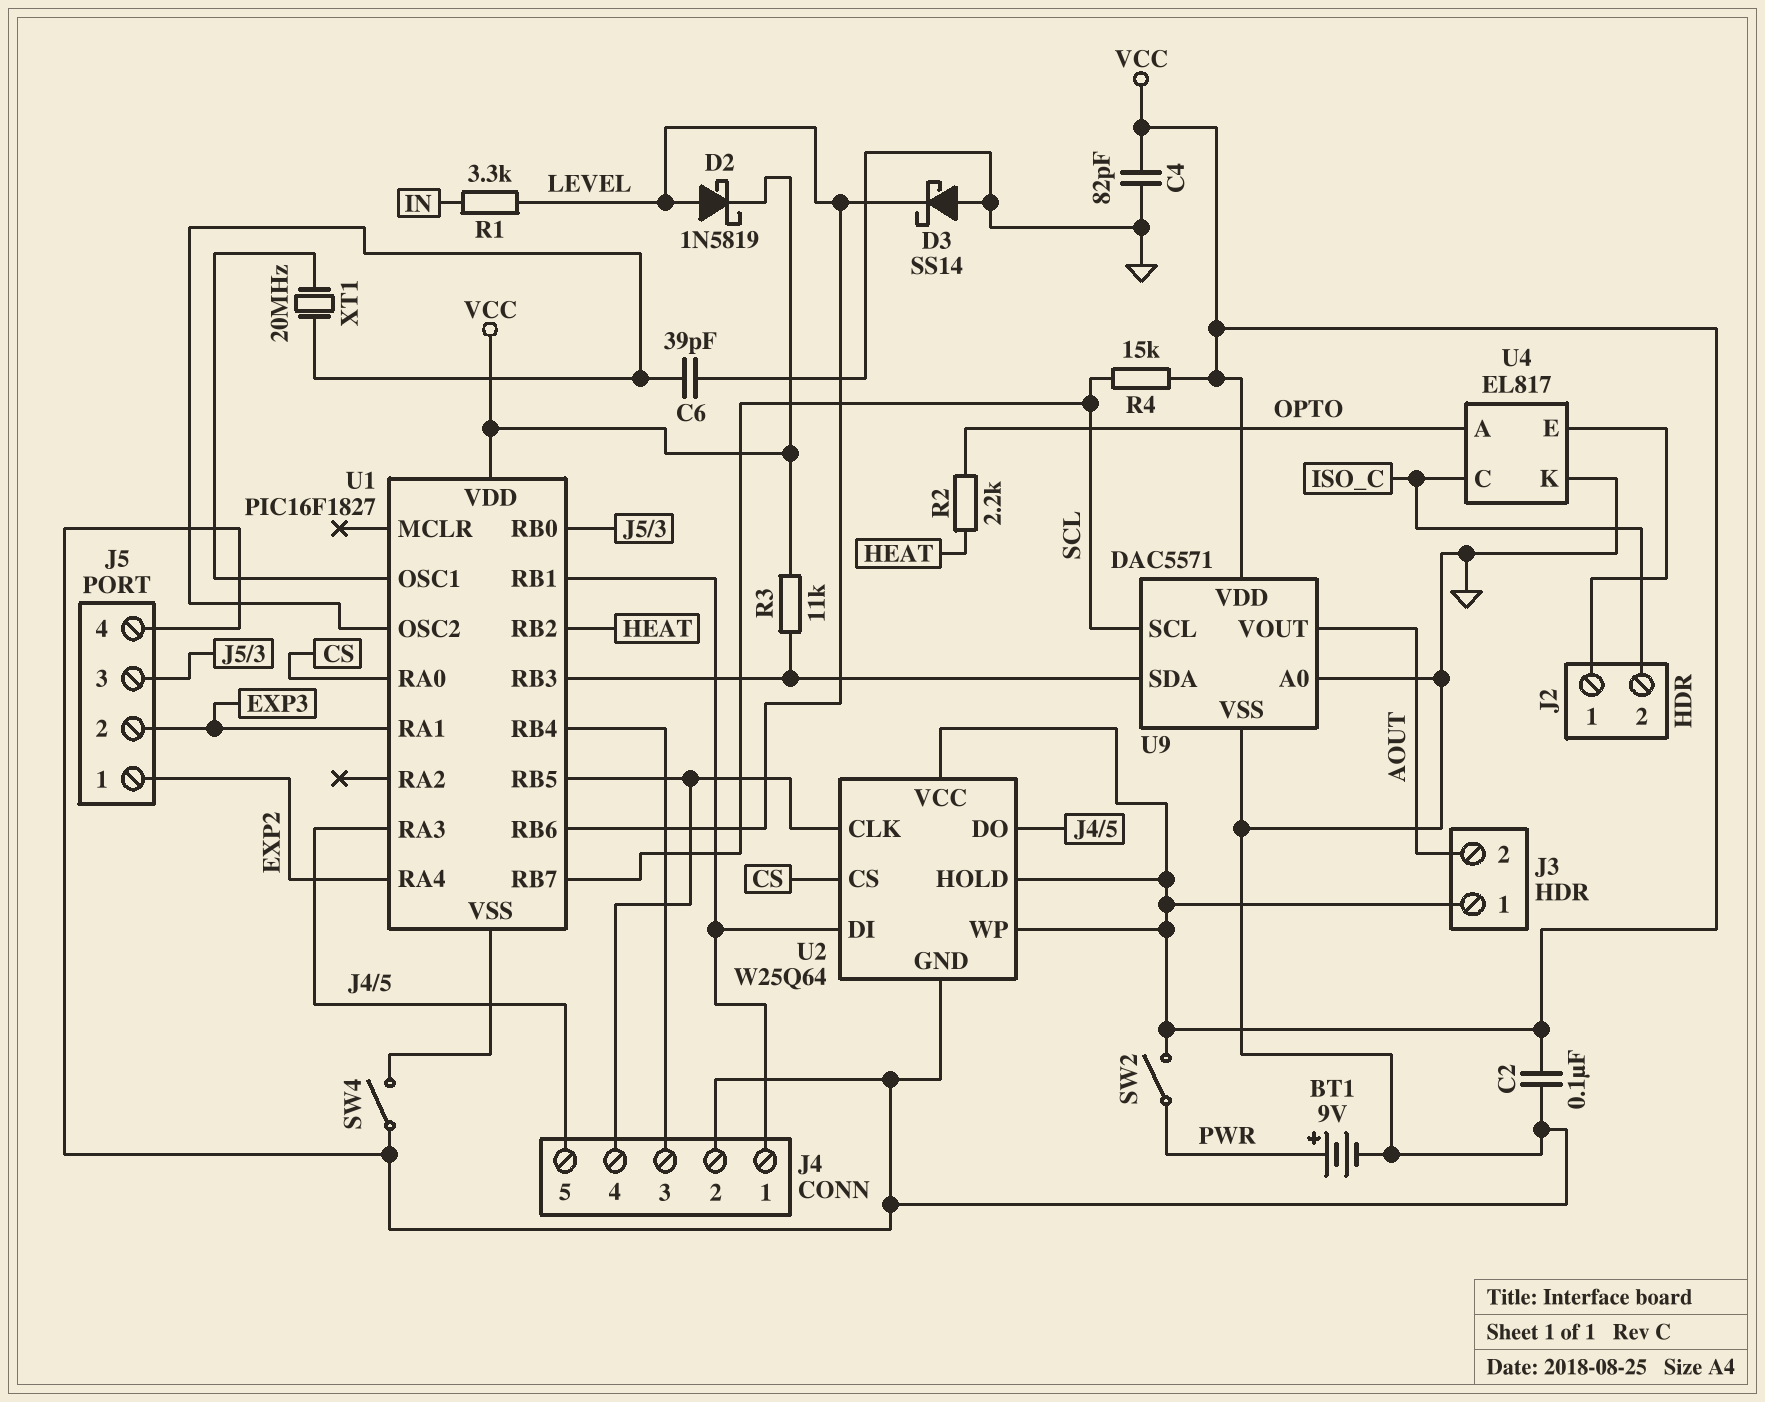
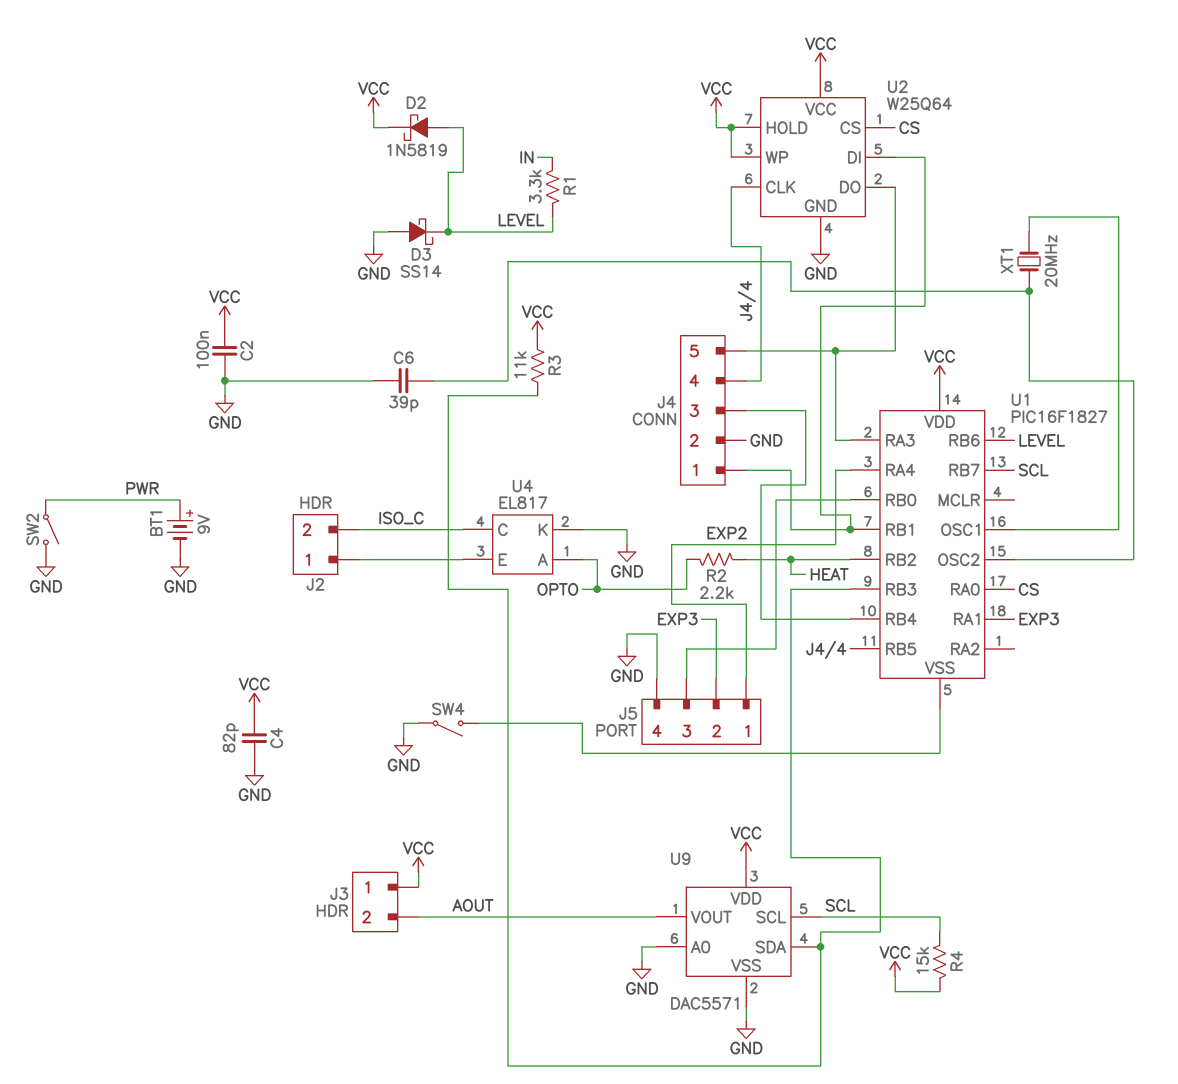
SW2: switch (PWR, VCC) -> switch (GND, PWR)

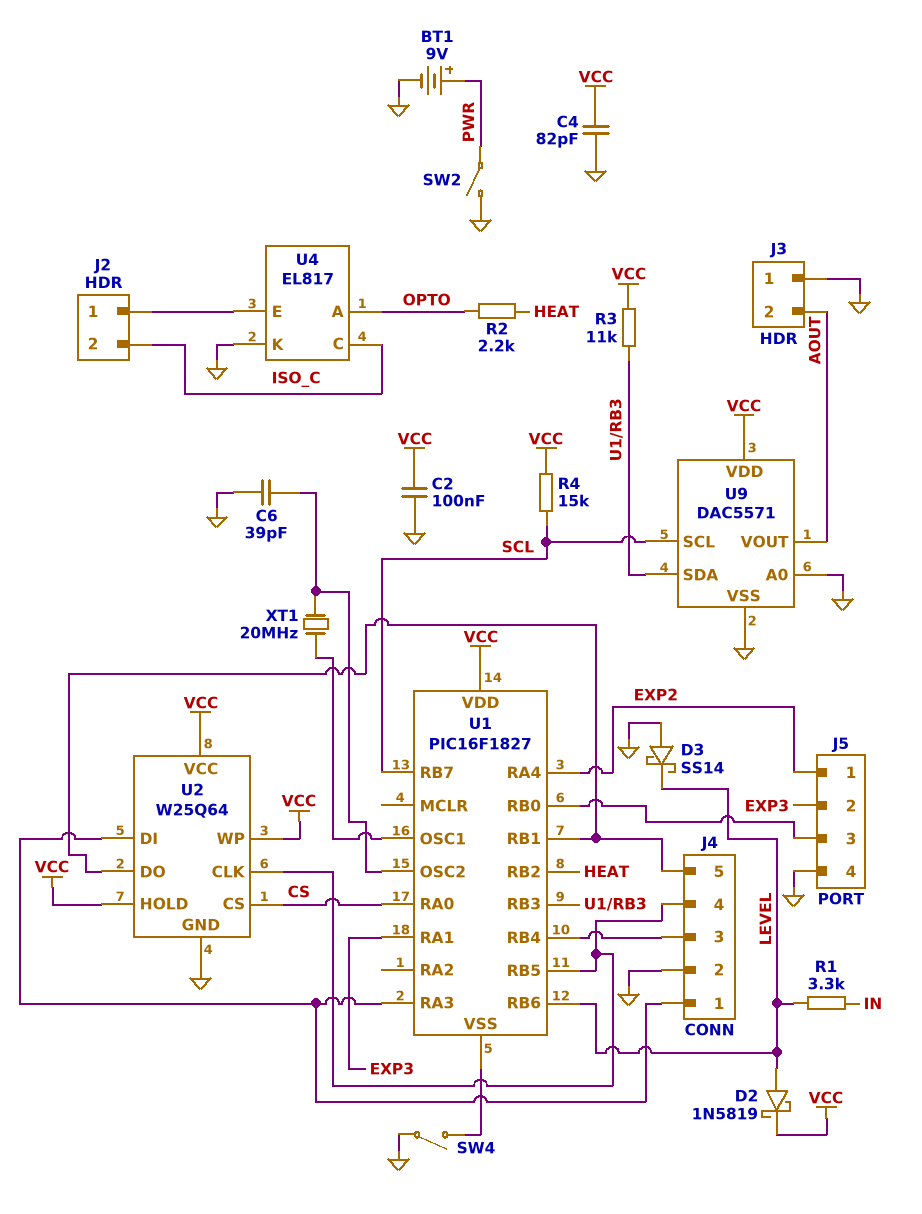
J3 pin 1: VCC -> GND
U1 pin RA3: J4/5 -> J4/1
U1 pin RB1: J4/1 -> J4/5

